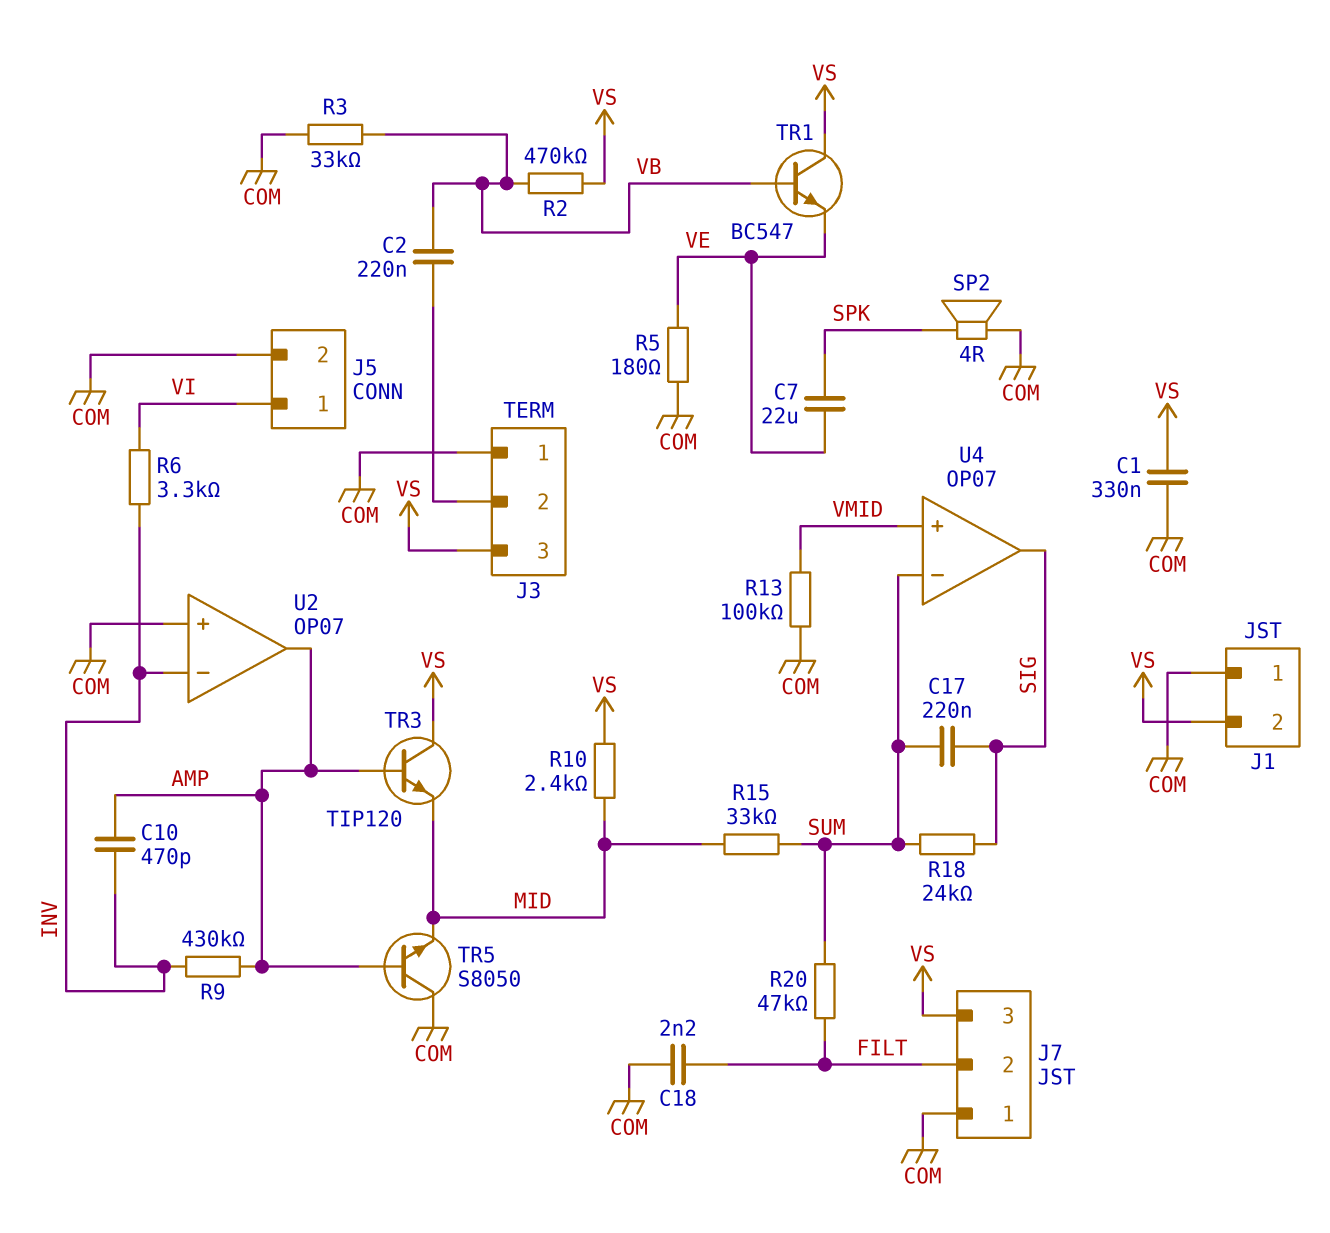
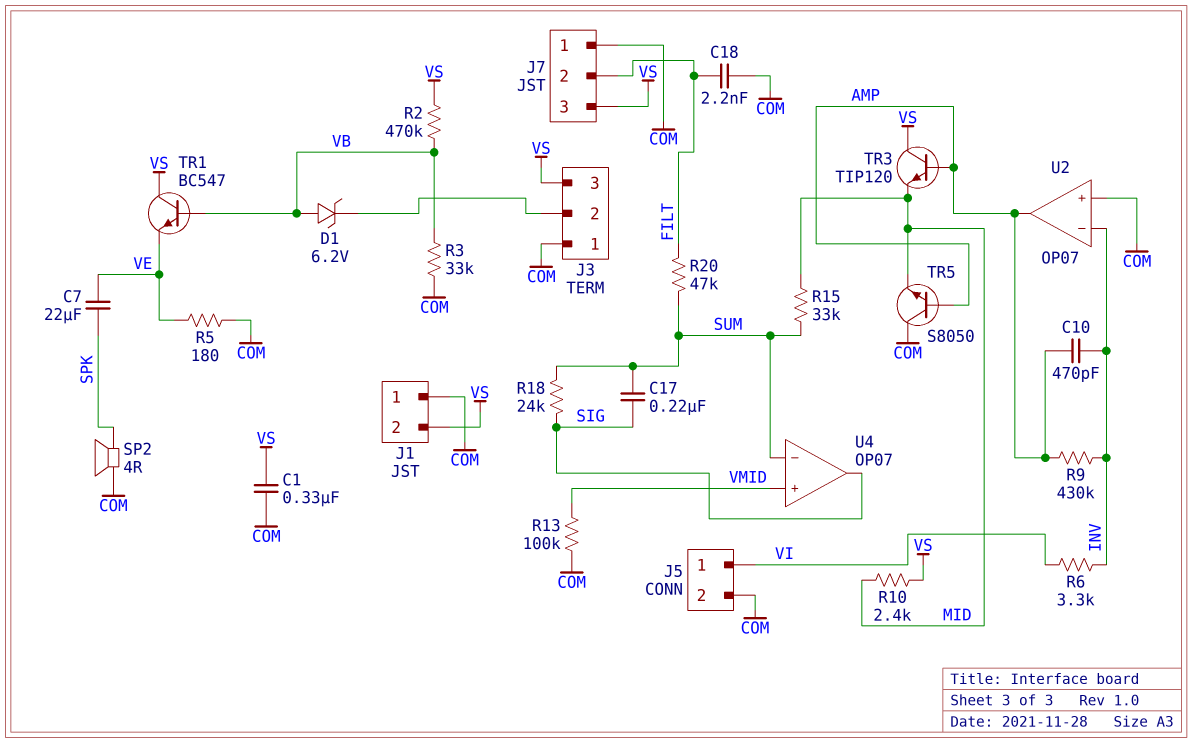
C2: 220nF (J3/2, VB) -> none
D1: none -> zener 6.2V (A VB, K J3/2)

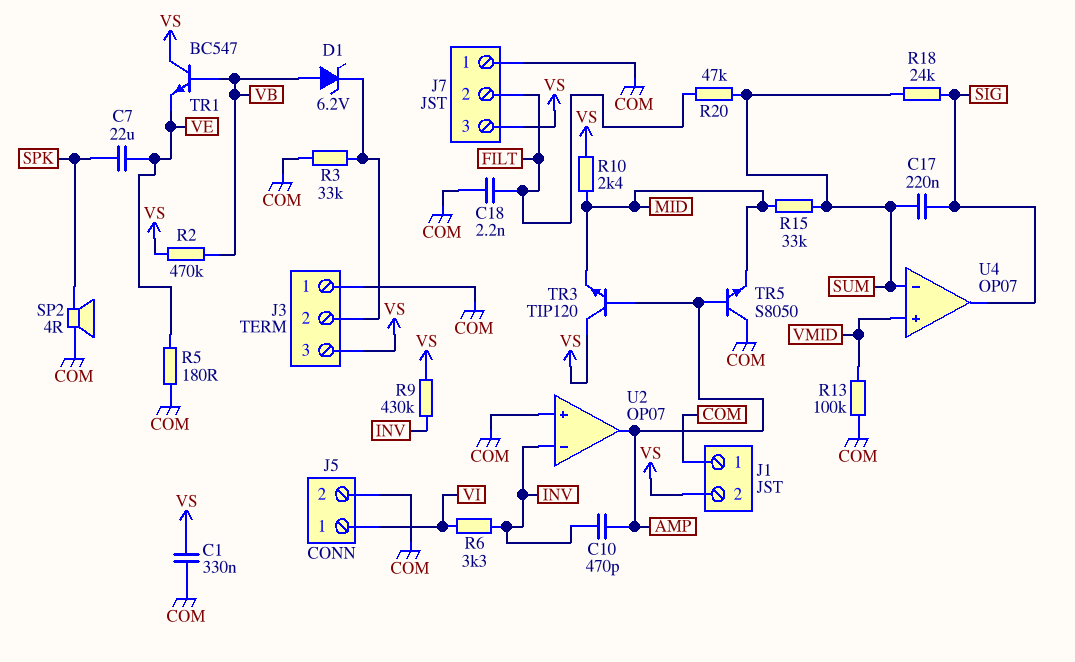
R3: 33k (COM, VB) -> 33k (COM, J3/2)
R9: 430k (AMP, INV) -> 430k (INV, VS)

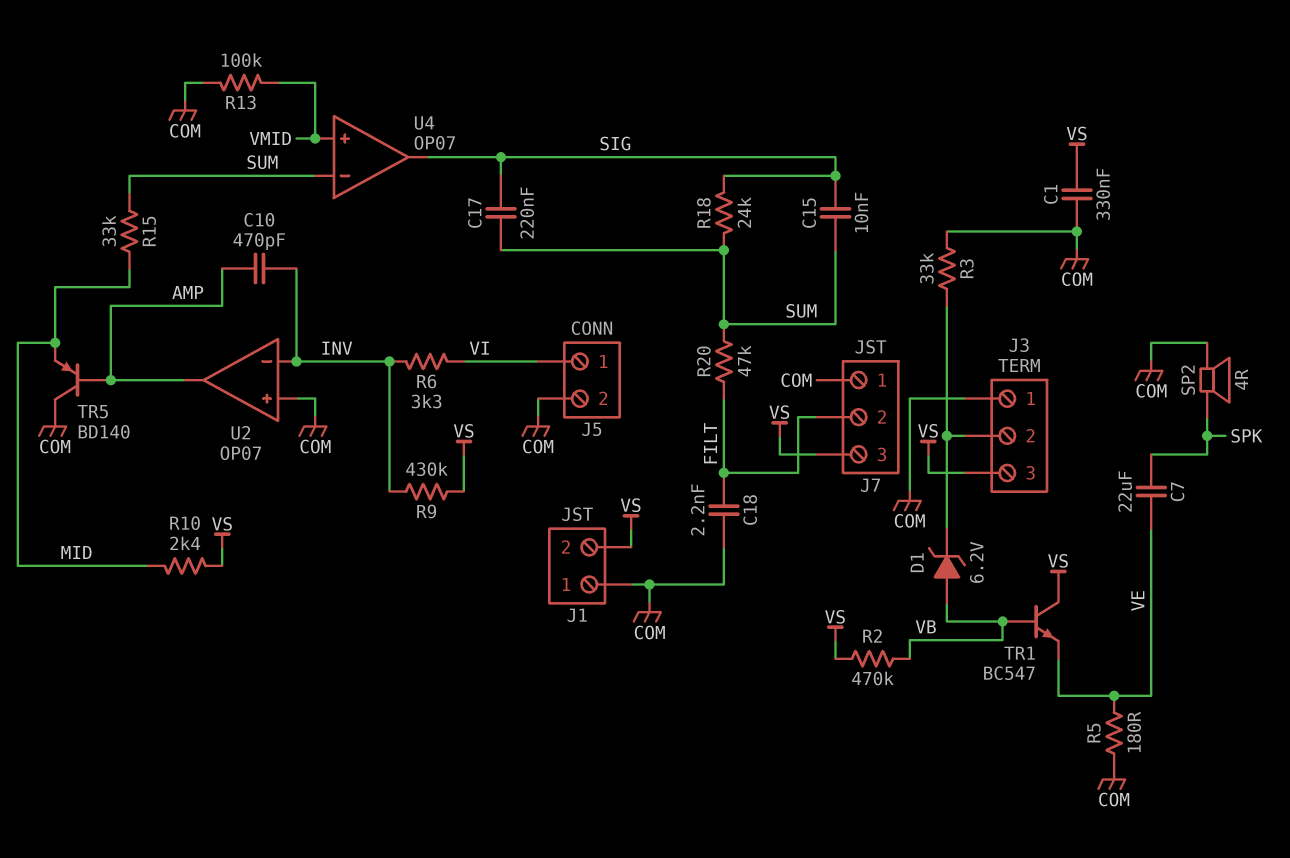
C15: none -> 10nF (SIG, SUM)
TR3: NPN TIP120 (B AMP, C VS, E MID) -> none
TR5: NPN S8050 (B AMP, C COM, E MID) -> PNP BD140 (B AMP, C COM, E MID)

